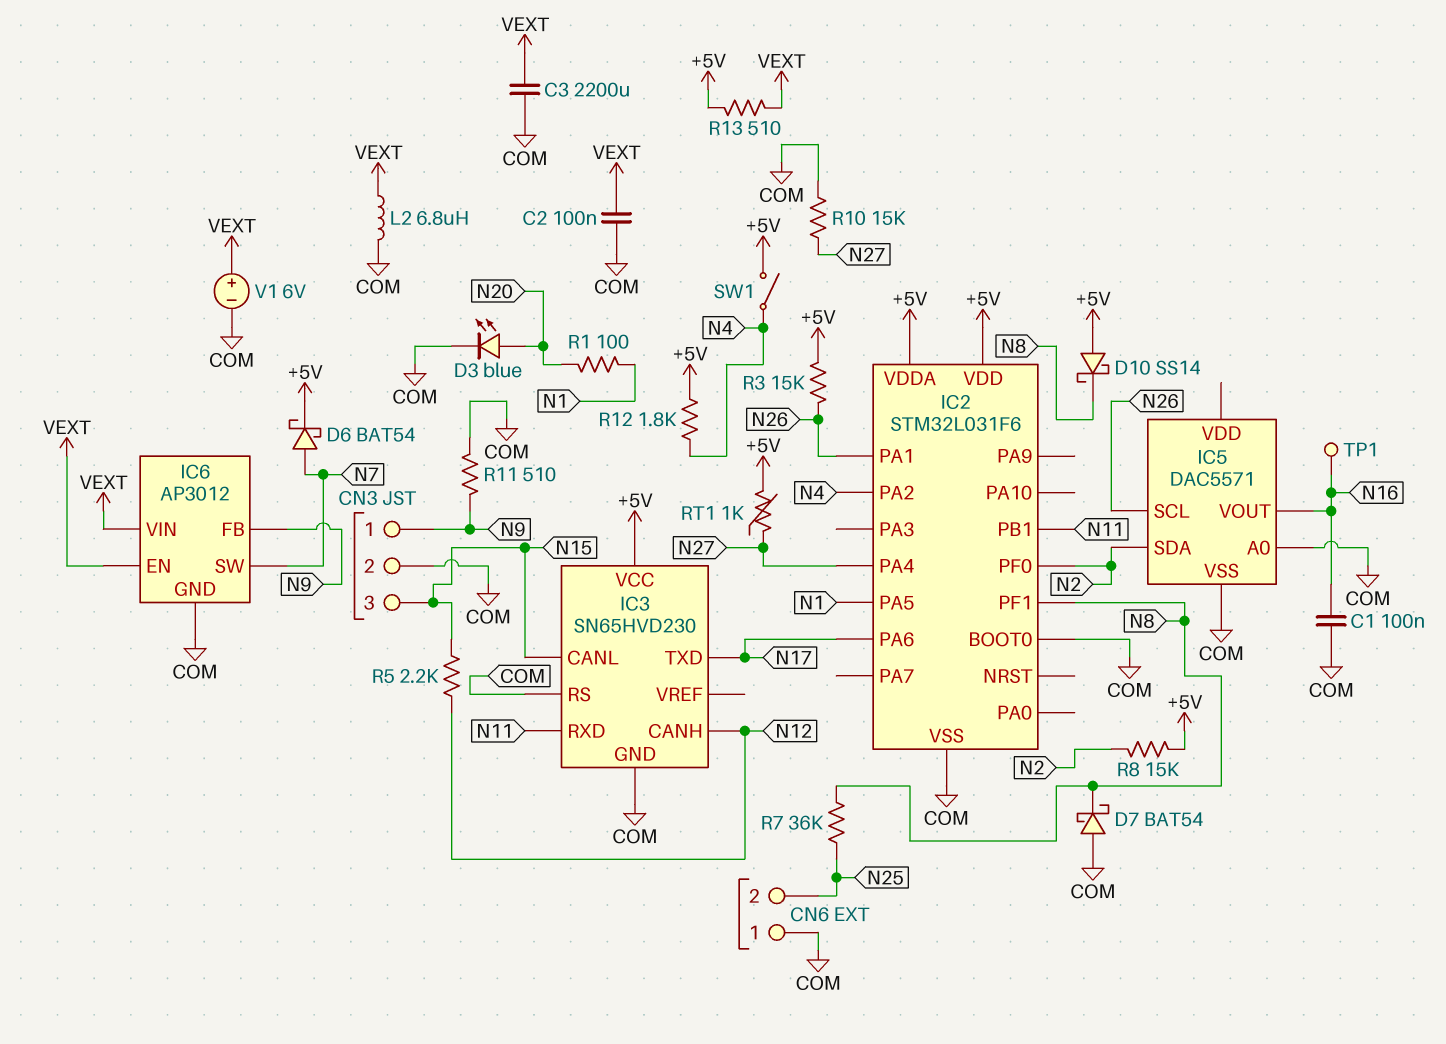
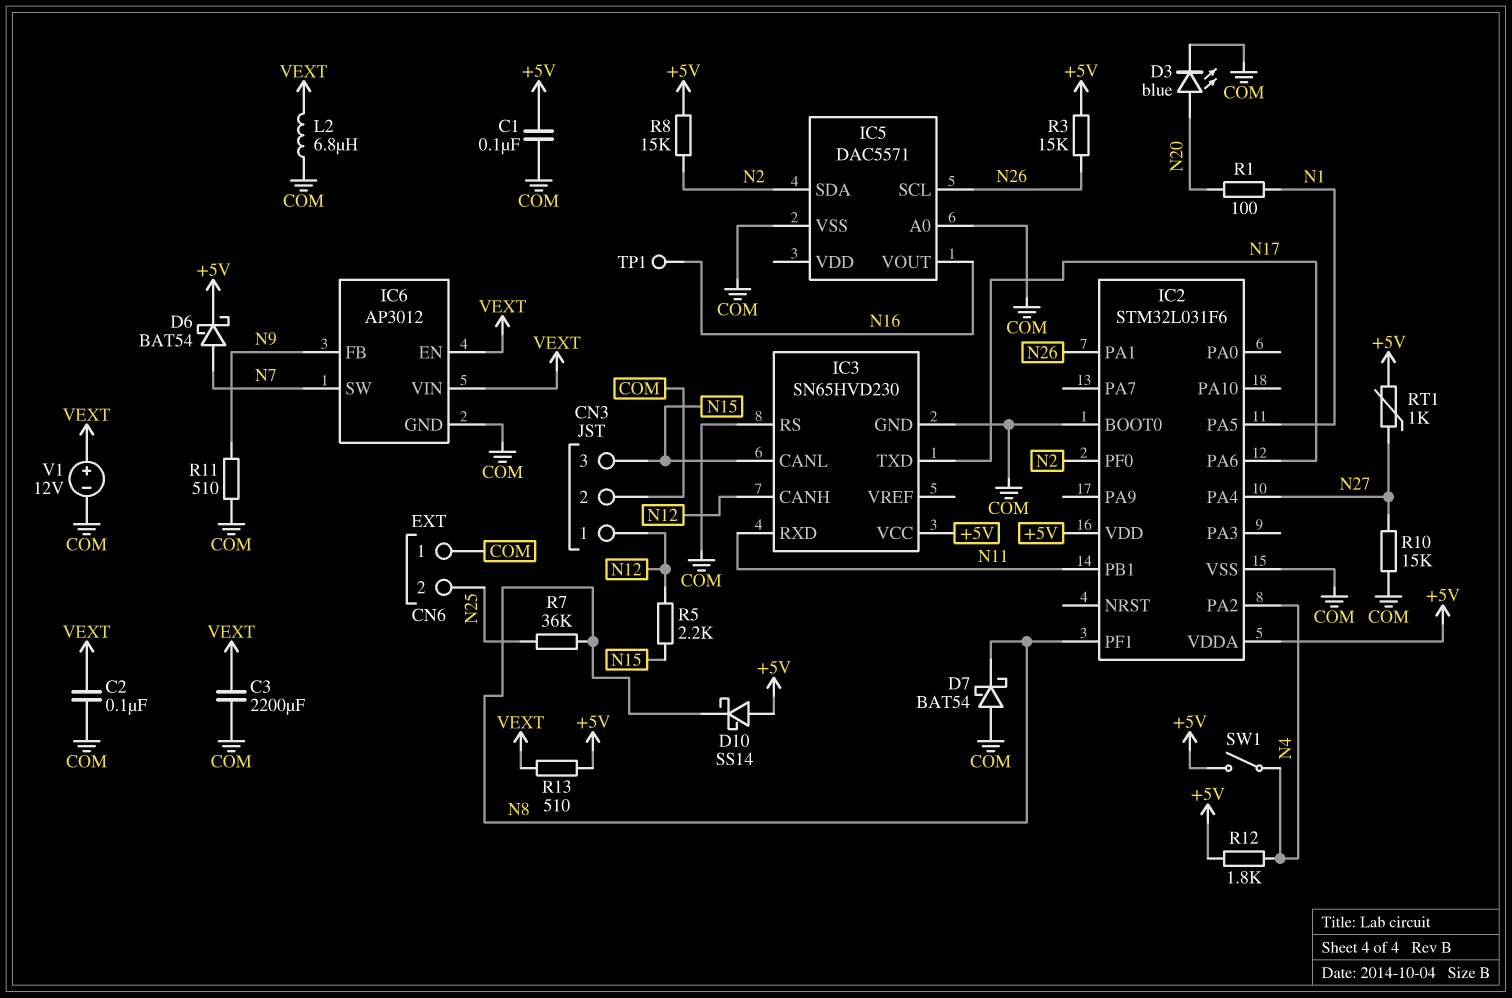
C1: 100nF (COM, N16) -> 100nF (+5V, COM)
CN3 pin 1: N9 -> N12
V1: 6V (plus VEXT, minus COM) -> 12V (plus VEXT, minus COM)

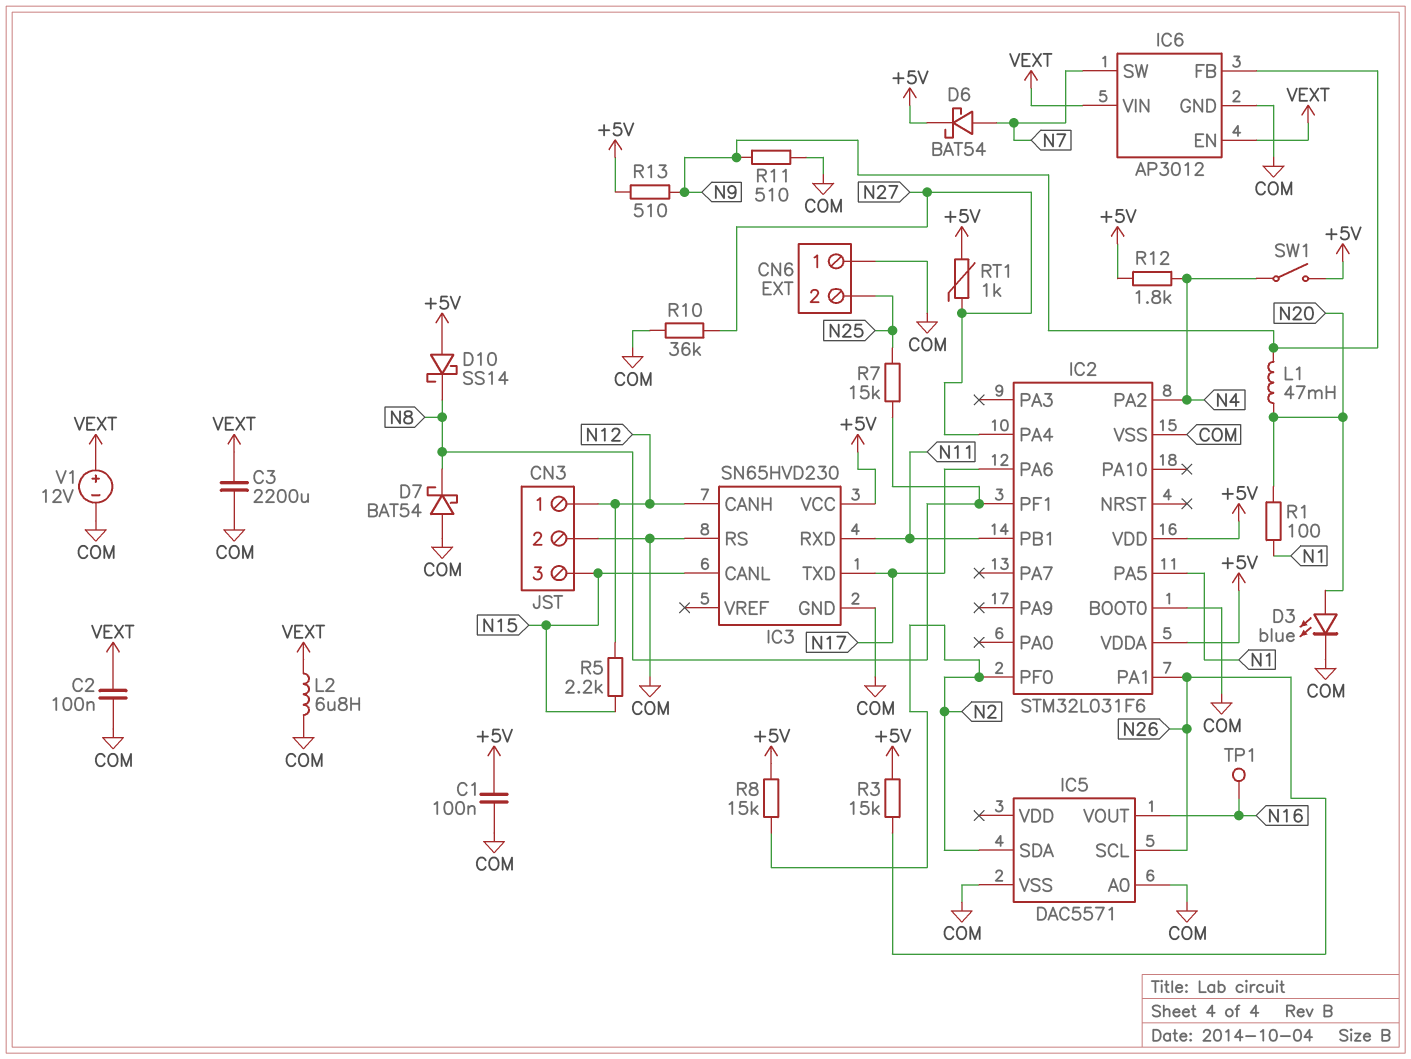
L1: none -> 47mH (N9, N20)
R7: 36k (N8, N25) -> 15k (N8, N25)
R10: 15k (COM, N27) -> 36k (COM, N27)
R13: 510 (+5V, VEXT) -> 510 (+5V, N9)

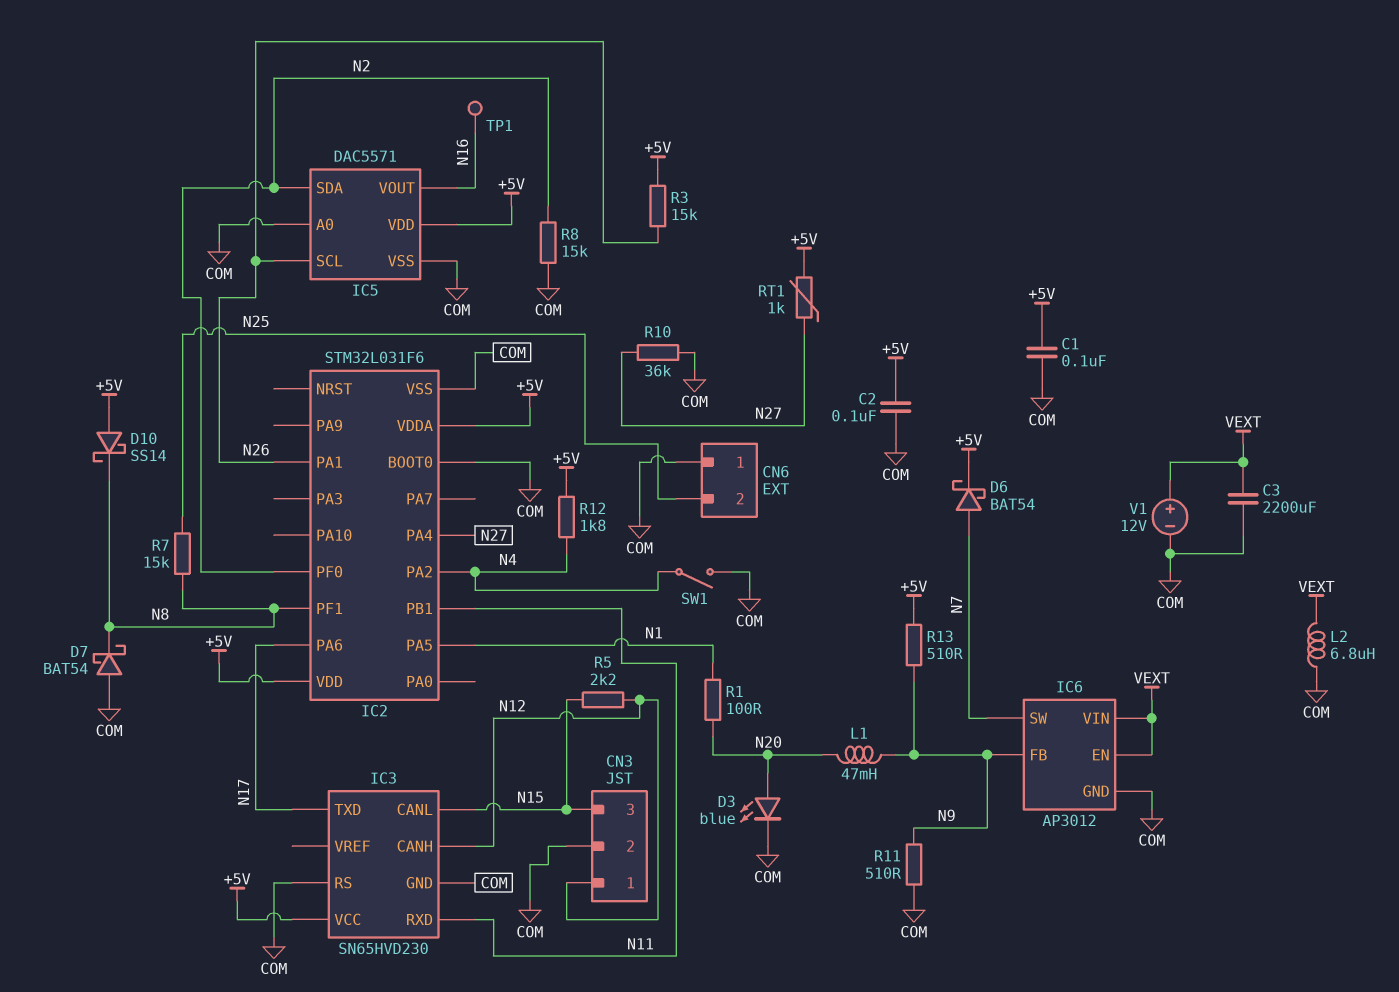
C2: 100nF (COM, VEXT) -> 100nF (+5V, COM)
IC5 pin VDD: none -> +5V
R8: 15k (+5V, N2) -> 15k (COM, N2)
SW1: switch (+5V, N4) -> switch (COM, N4)

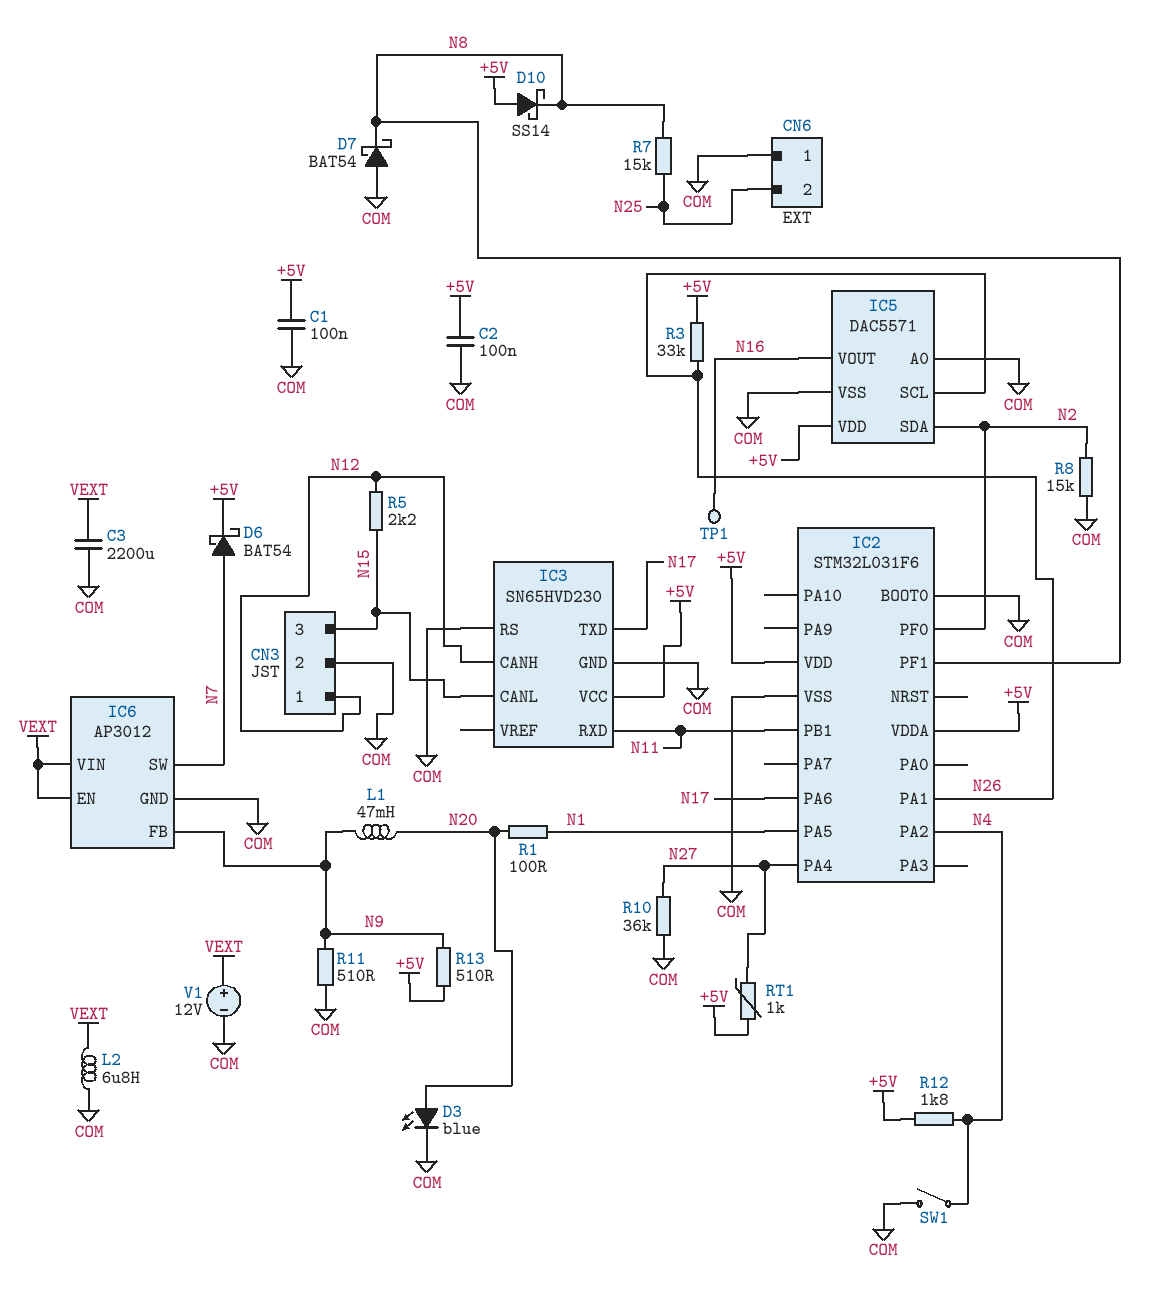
R3: 15k (+5V, N26) -> 33k (+5V, N26)

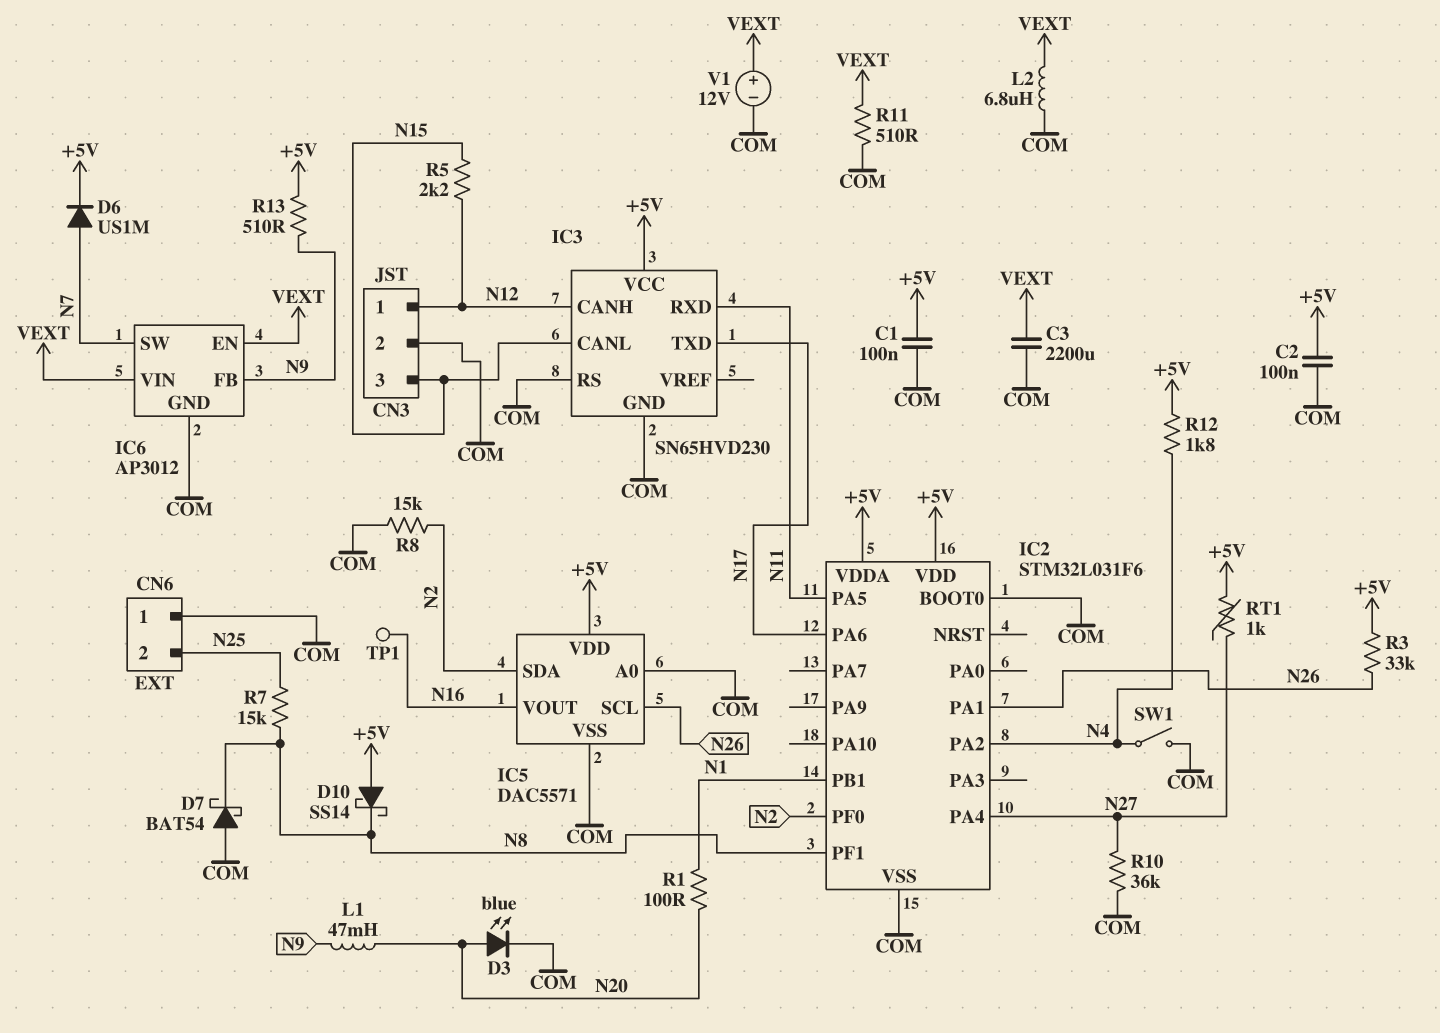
D6: schottky BAT54 (A N7, K +5V) -> diode US1M (A N7, K +5V)
IC2 pin PA5: N1 -> N11
IC2 pin PB1: N11 -> N1
R11: 510 (COM, N9) -> 510 (COM, VEXT)

